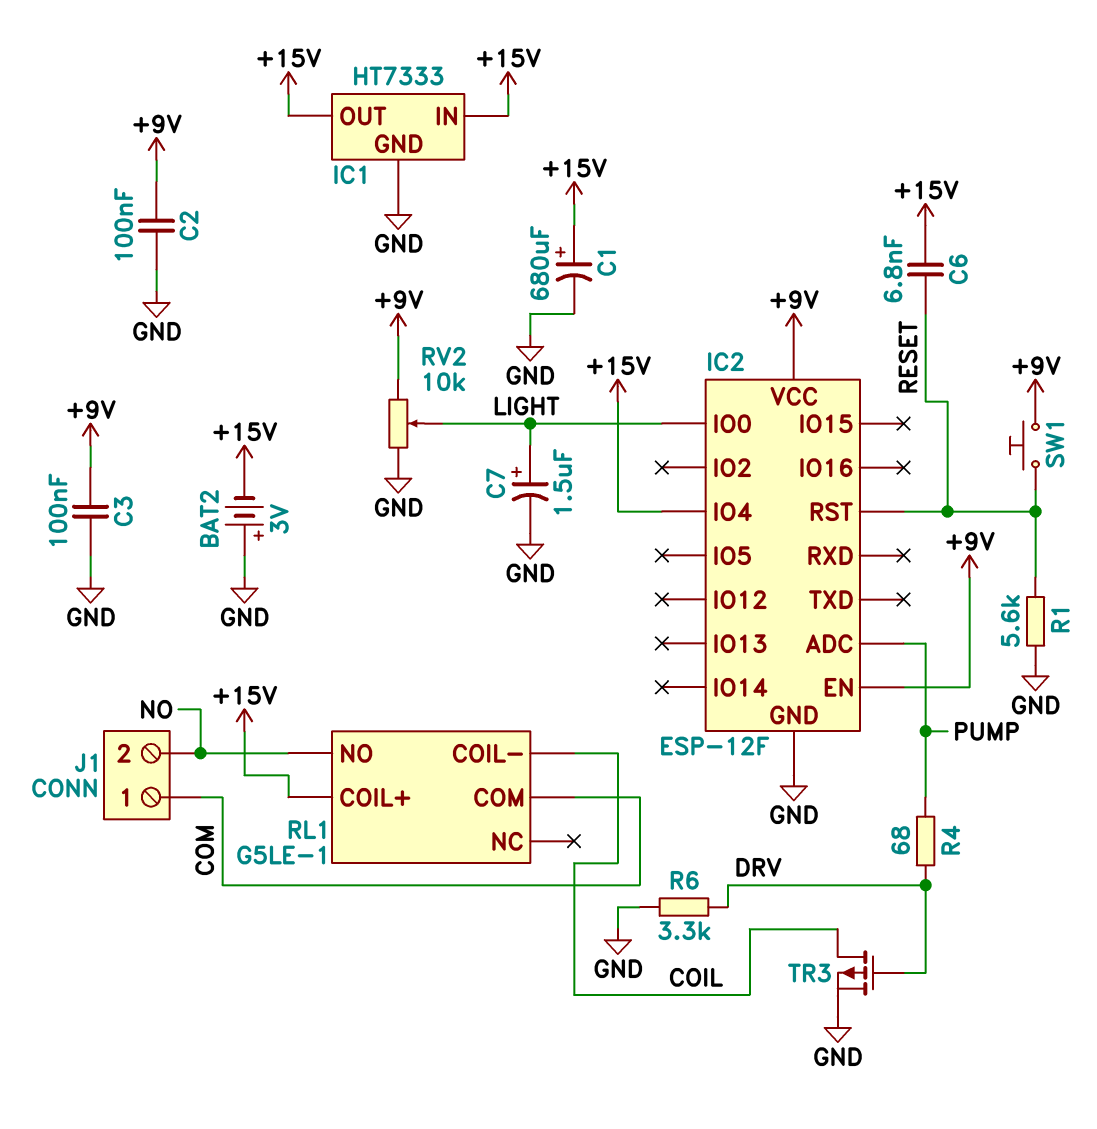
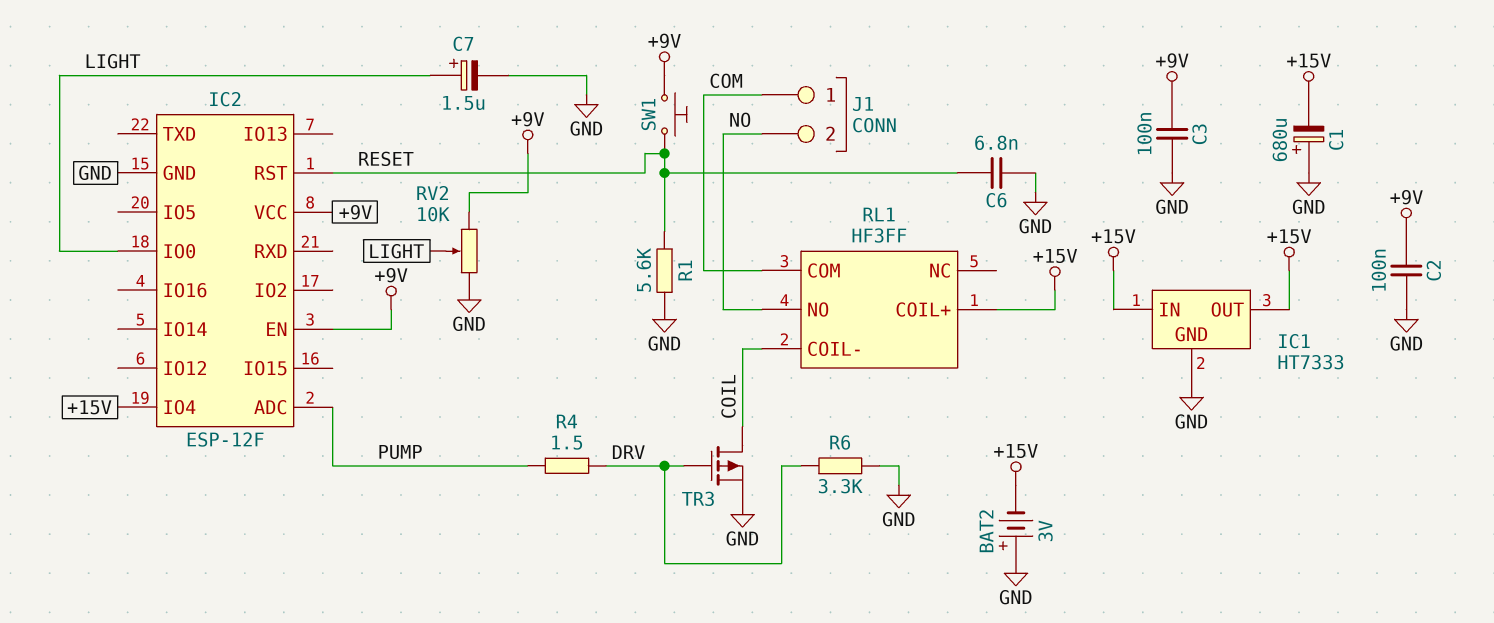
C1: 680uF (plus +15V, minus GND) -> 680uF (plus GND, minus +15V)
C6: 6.8nF (+15V, RESET) -> 6.8nF (GND, RESET)
R4: 68 (DRV, PUMP) -> 1.5 (DRV, PUMP)
RL1: G5LE-1 -> HF3FF

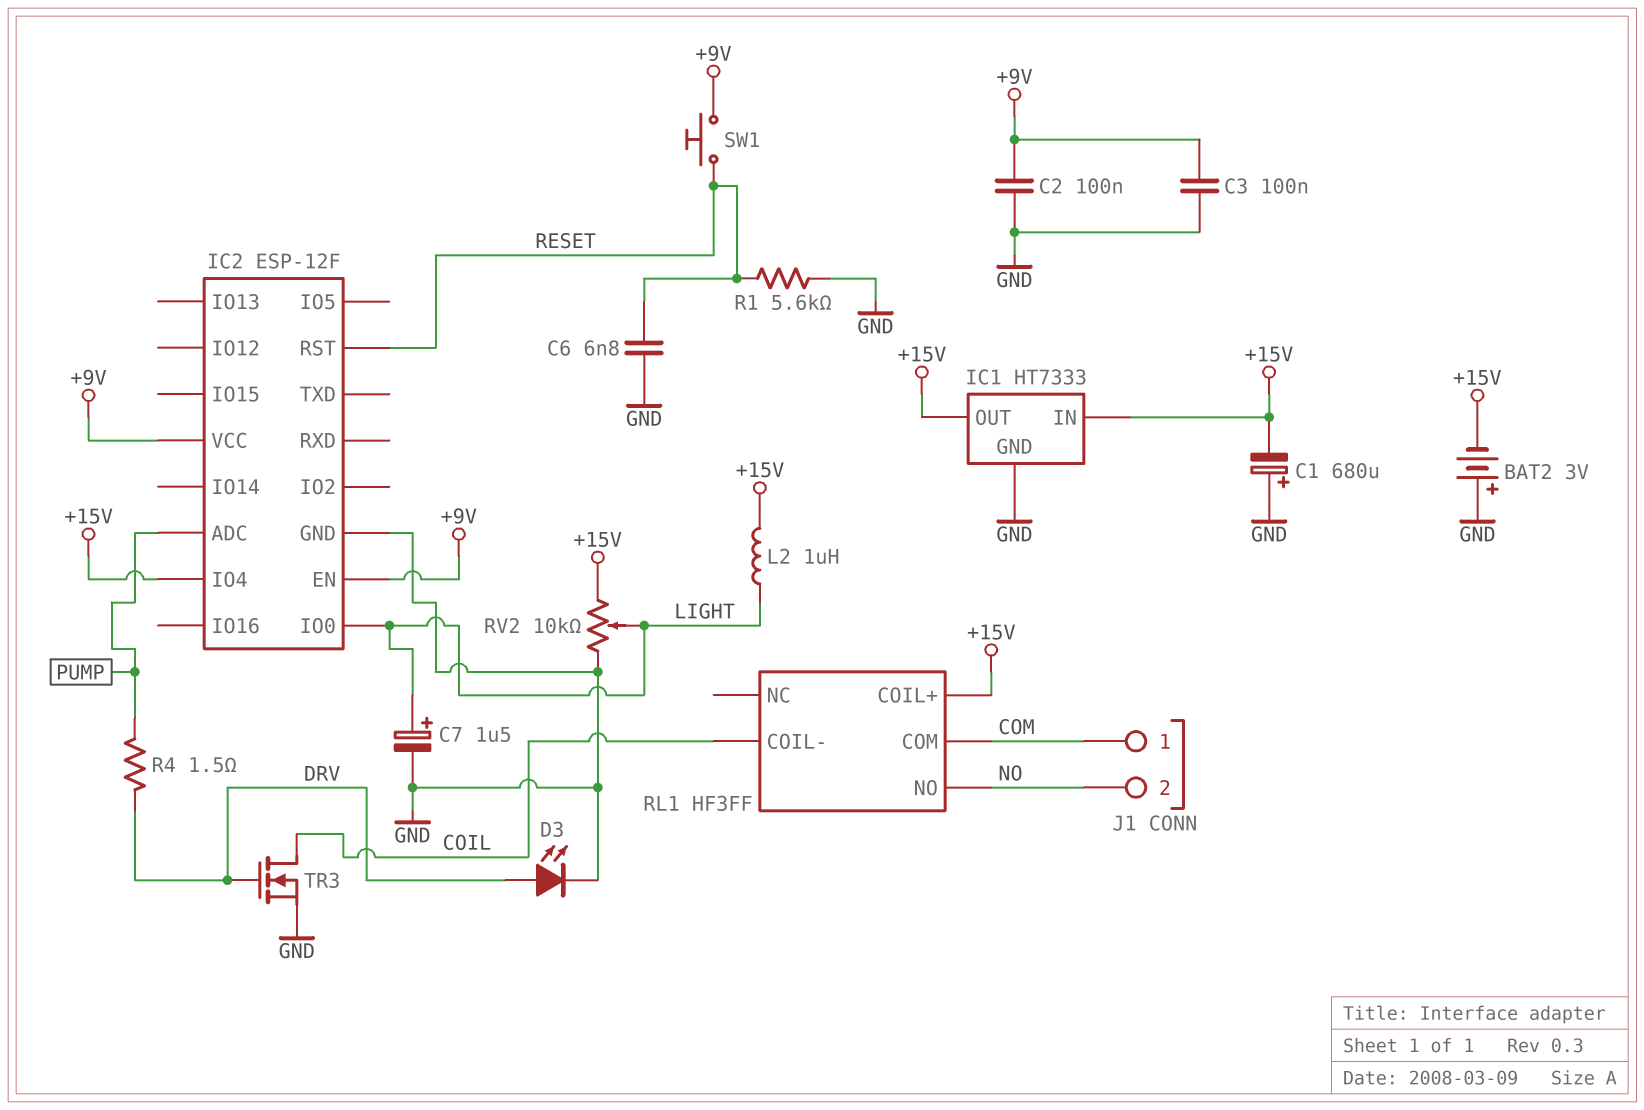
D3: none -> LED (A DRV, K GND)
L2: none -> 1uH (+15V, LIGHT)
R6: 3.3k (DRV, GND) -> none
RV2: 10k (+9V, GND, wiper LIGHT) -> 10k (+15V, GND, wiper LIGHT)
TR3: PMOS (G DRV, D COIL, S GND) -> NMOS (G DRV, D COIL, S GND)

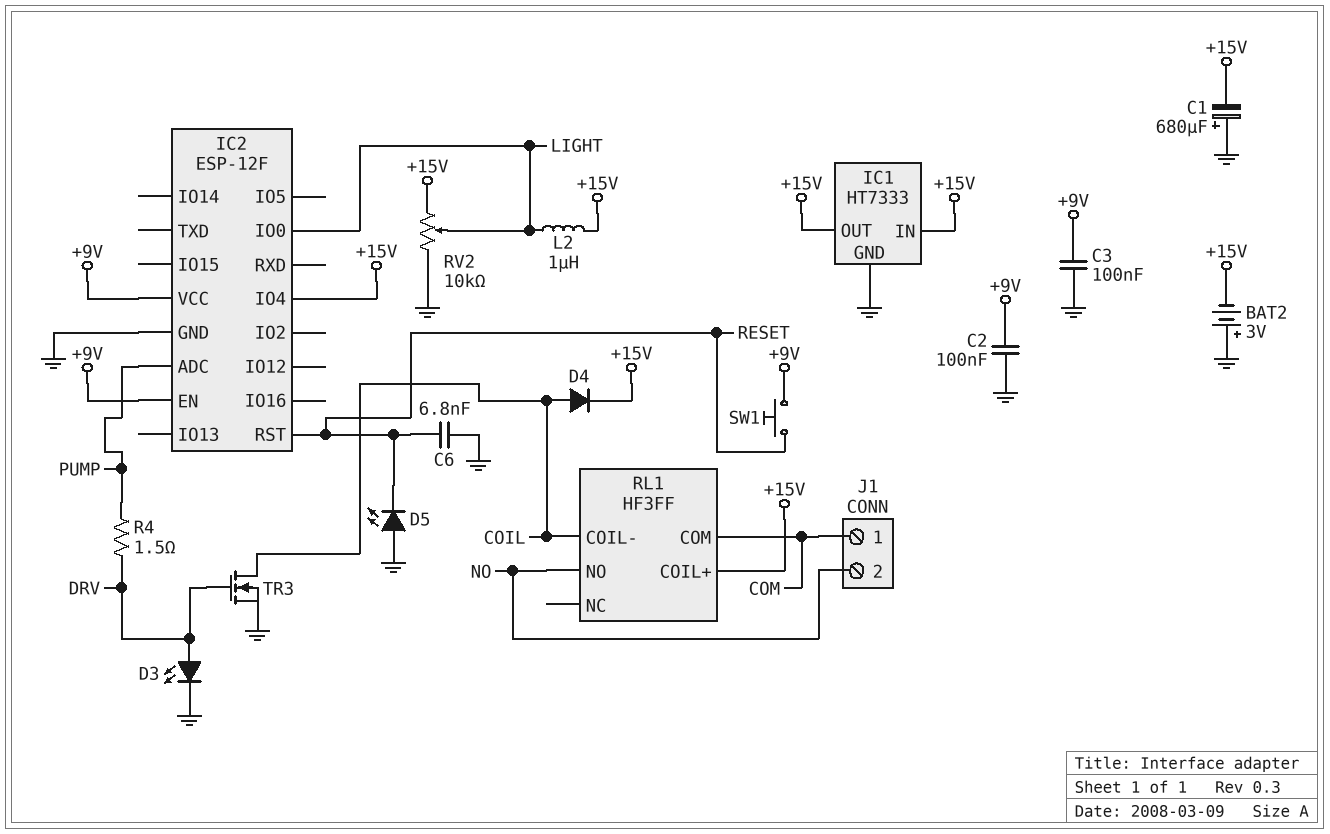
C7: 1.5uF (plus LIGHT, minus GND) -> none
D4: none -> diode (A COIL, K +15V)
D5: none -> LED (A GND, K RESET)
R1: 5.6k (GND, RESET) -> none

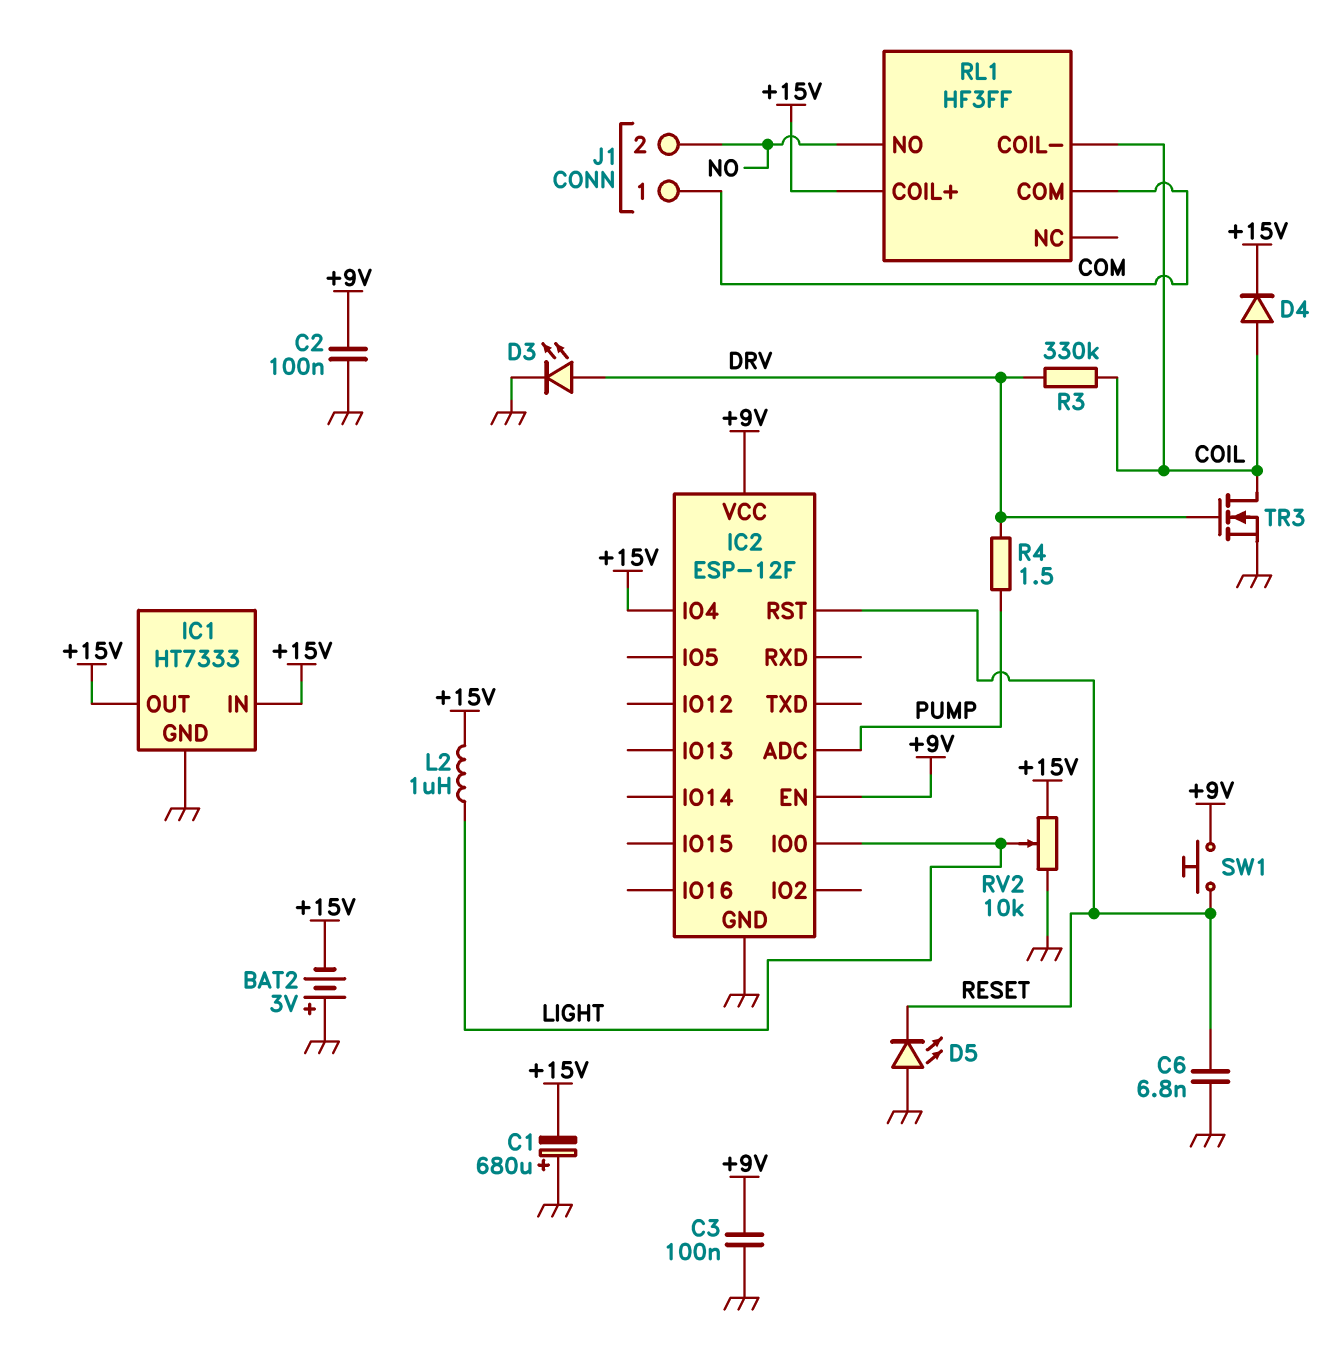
R3: none -> 330k (COIL, DRV)

